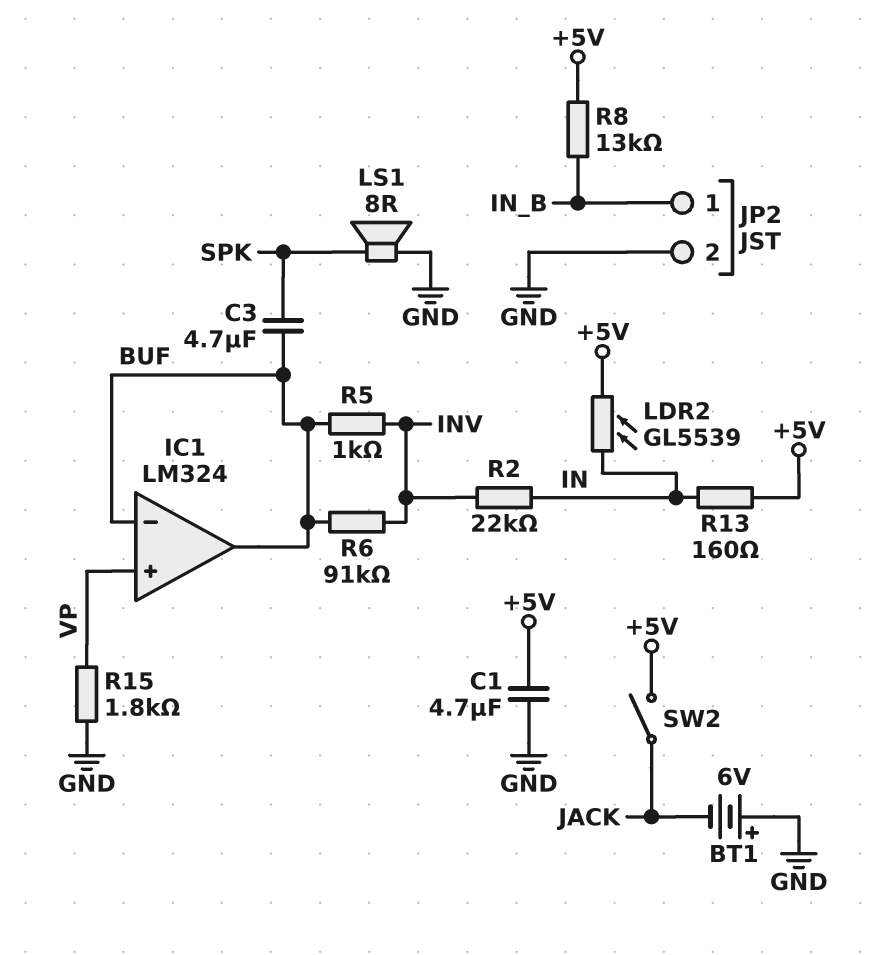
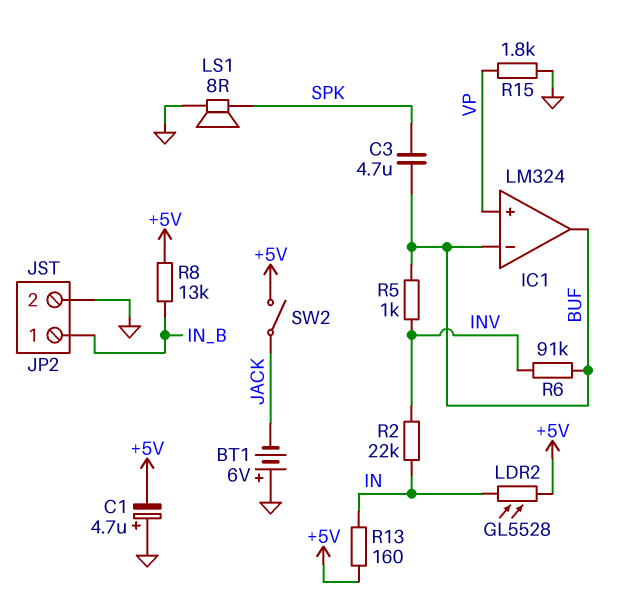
C1: 4.7uF (+5V, GND) -> 4.7uF (plus GND, minus +5V)
LDR2: GL5539 (+5V, IN) -> GL5528 (+5V, IN)

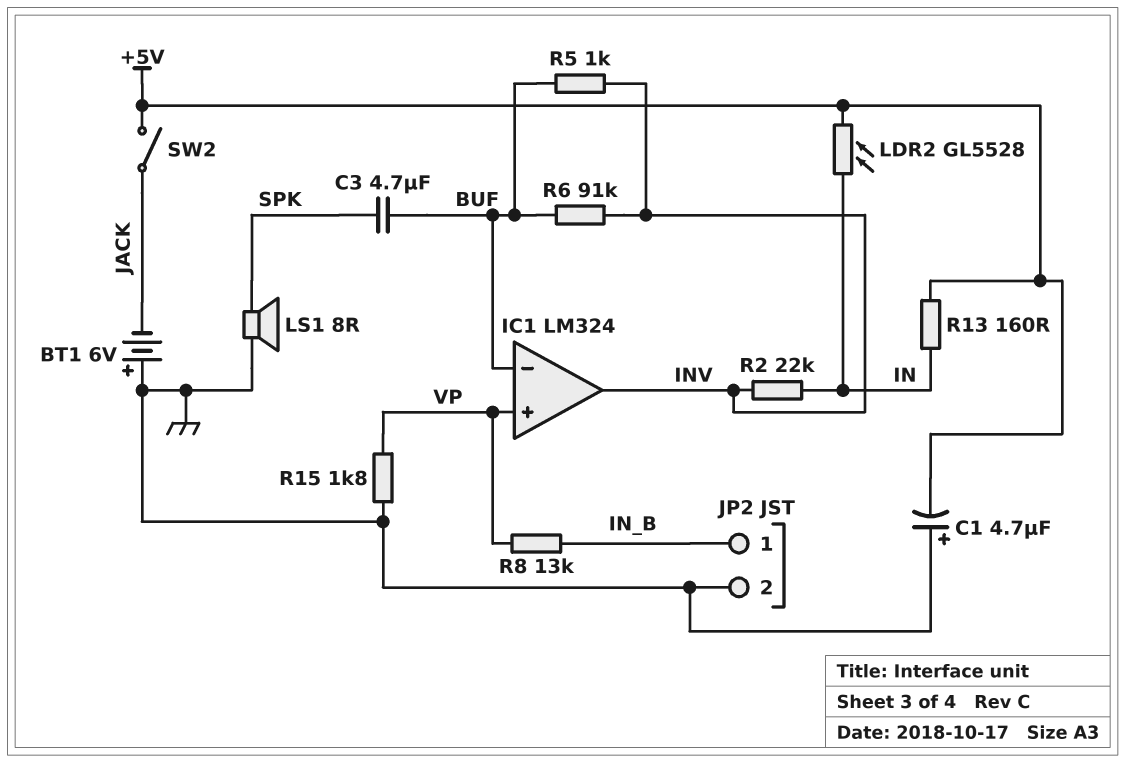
IC1 pin out: BUF -> INV
R8: 13k (+5V, IN_B) -> 13k (IN_B, VP)

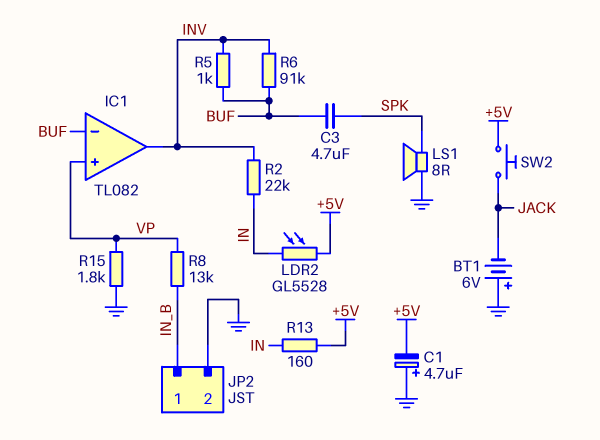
IC1: LM324 -> TL082
SW2: switch (+5V, JACK) -> button (+5V, JACK)

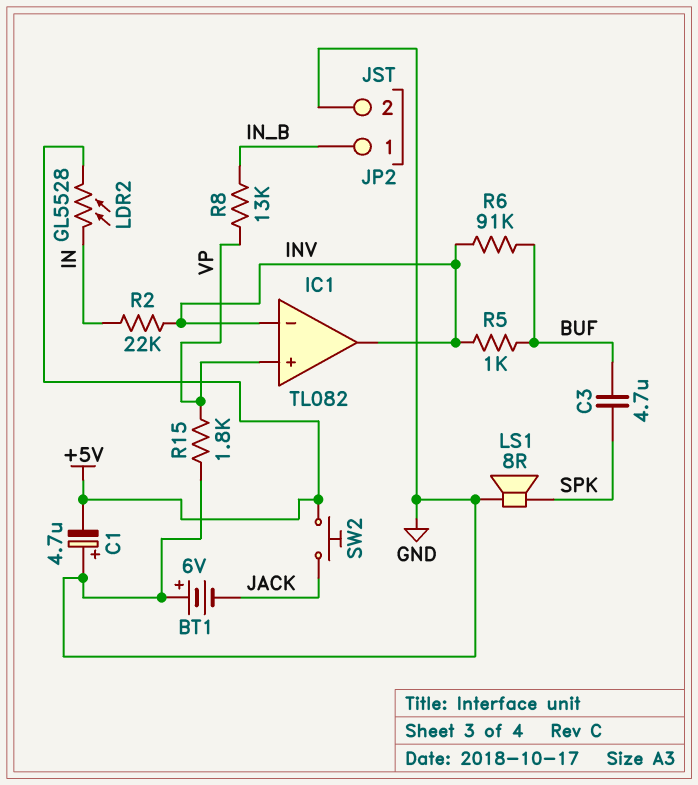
IC1 pin in-: BUF -> INV
R13: 160 (+5V, IN) -> none

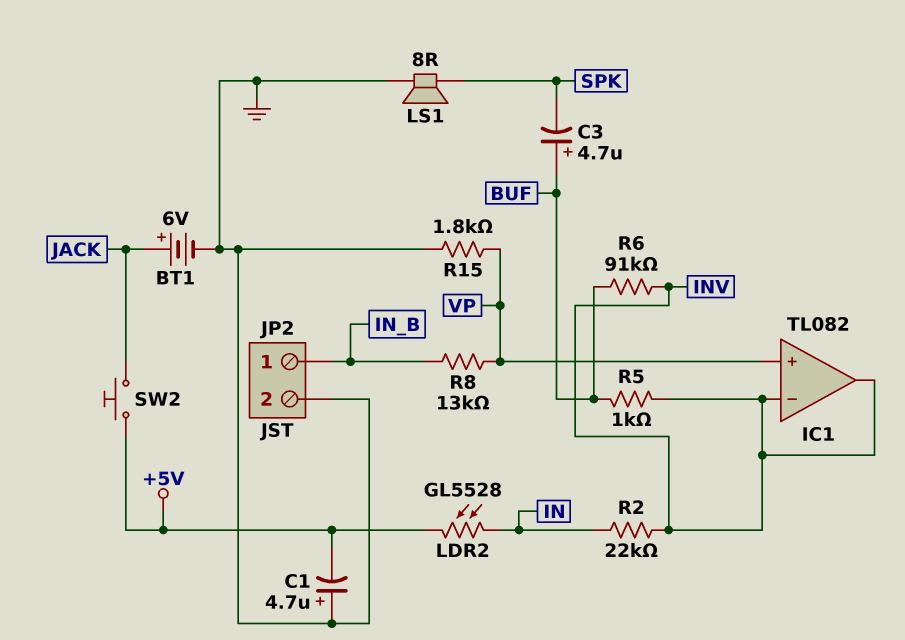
BT1: 6V (plus GND, minus JACK) -> 6V (plus JACK, minus GND)
C3: 4.7uF (BUF, SPK) -> 4.7uF (plus BUF, minus SPK)

